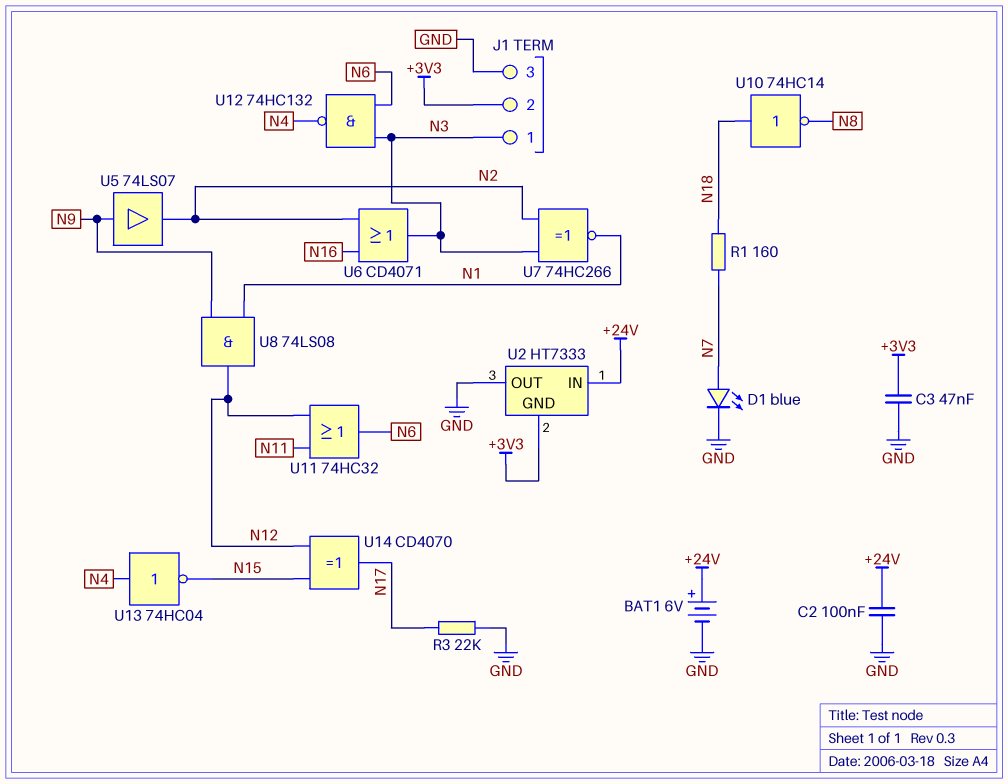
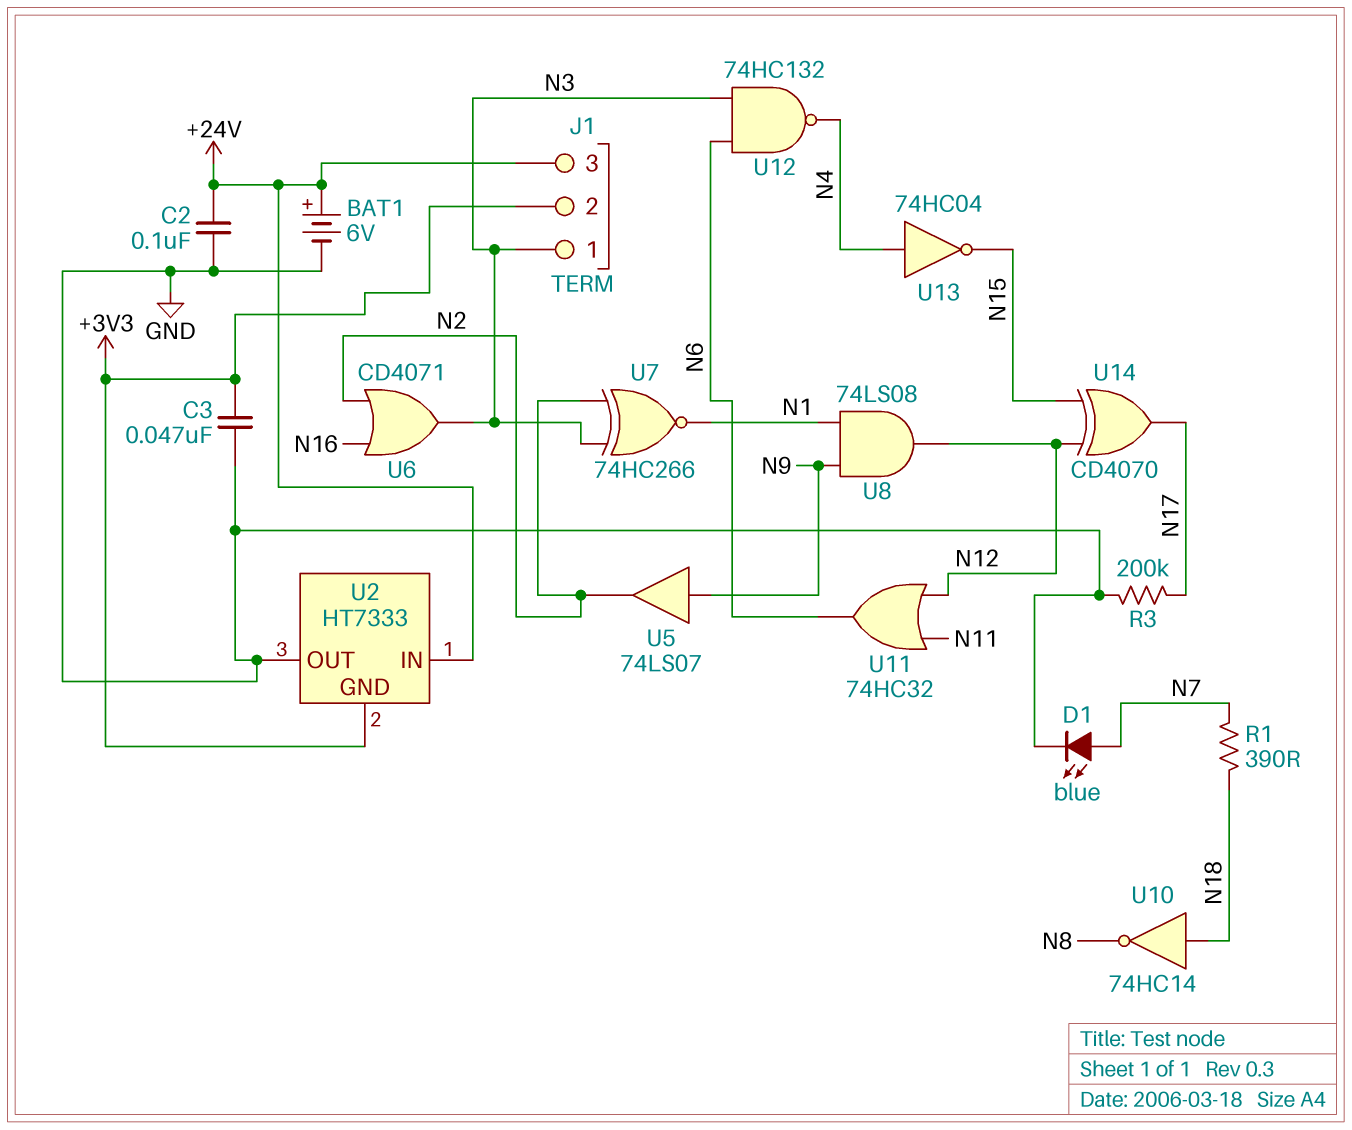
J1 pin 3: GND -> +24V
R1: 160 (N7, N18) -> 390 (N7, N18)
R3: 22k (GND, N17) -> 200k (GND, N17)

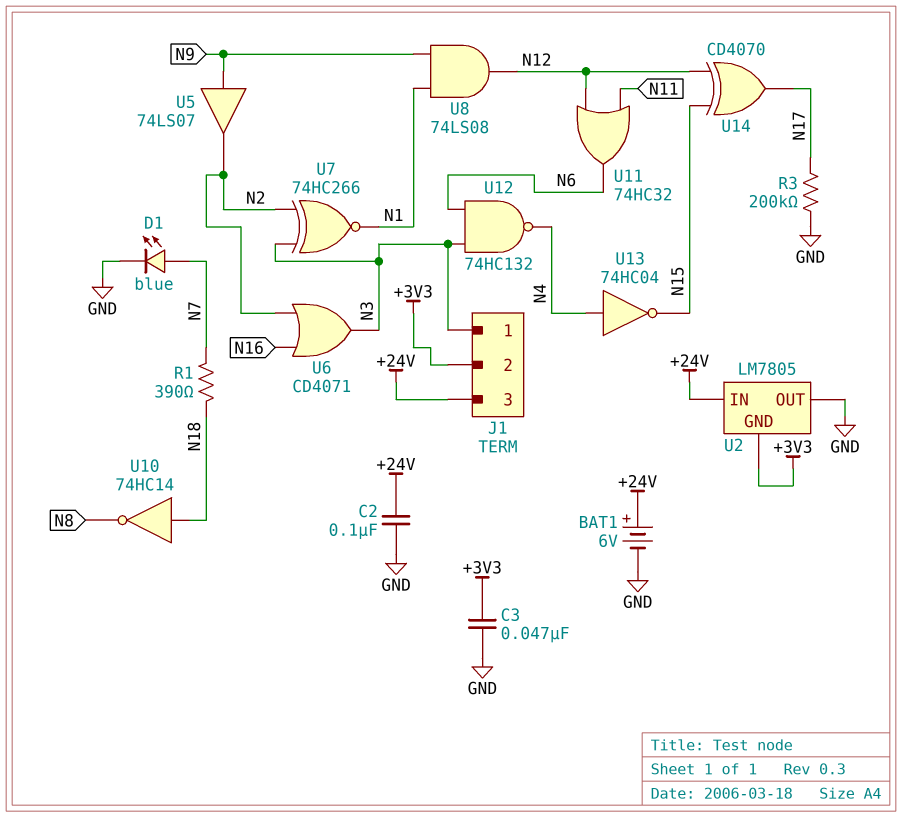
U2: HT7333 -> LM7805

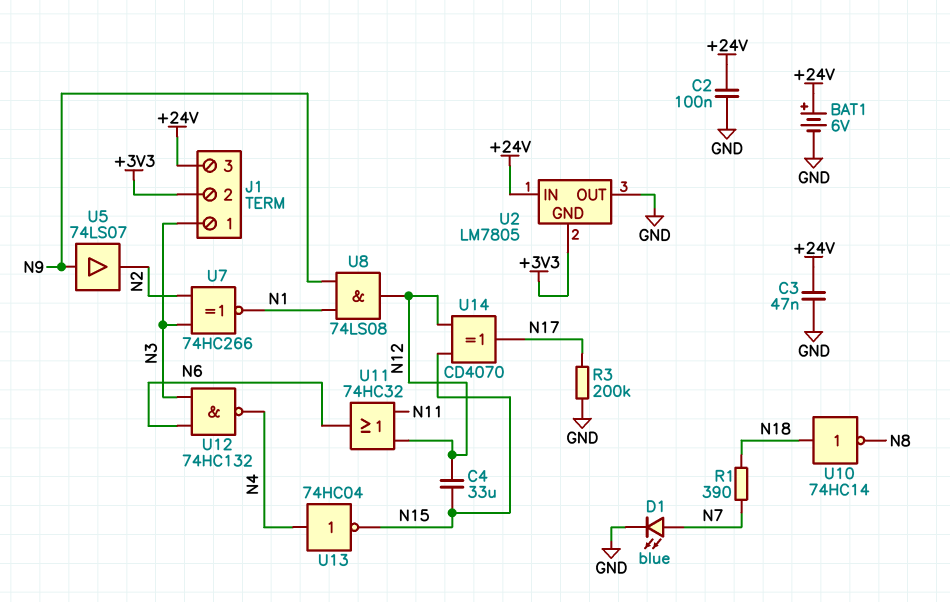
C3: 47nF (+3V3, GND) -> 47nF (+24V, GND)
C4: none -> 33uF (N12, N15)
U6: OR CD4071 (in N2, in N16, out N3) -> none

